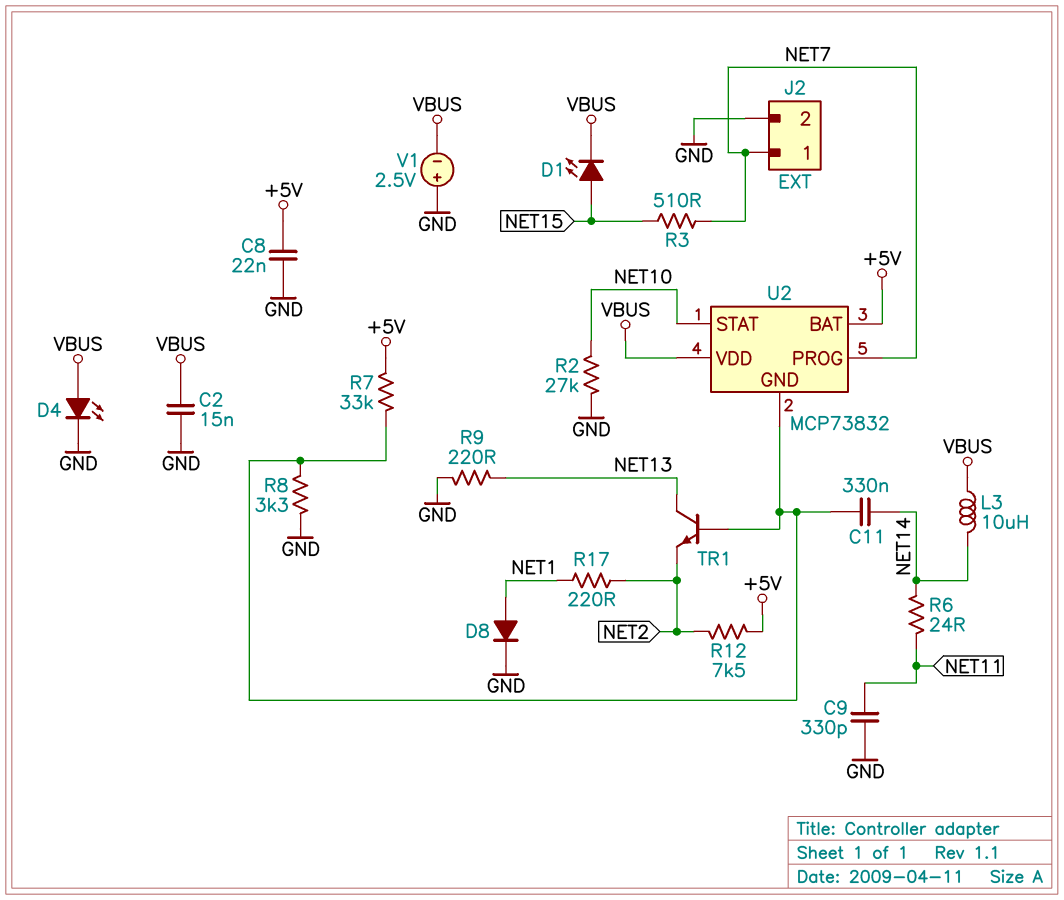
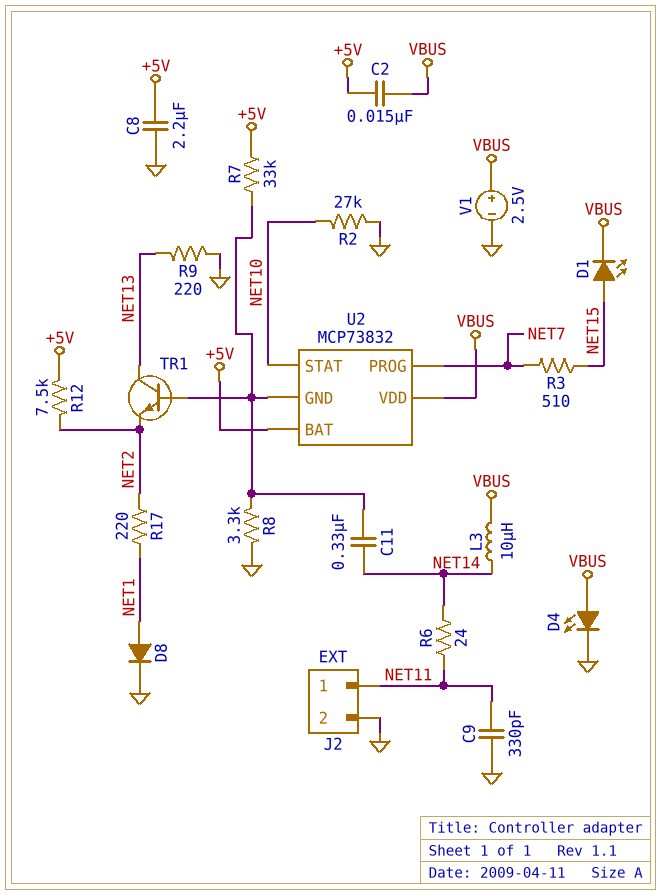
C2: 15nF (GND, VBUS) -> 15nF (+5V, VBUS)
C8: 22nF (+5V, GND) -> 2.2uF (+5V, GND)
J2 pin 1: NET7 -> NET11
V1: 2.5V (plus GND, minus VBUS) -> 2.5V (plus VBUS, minus GND)

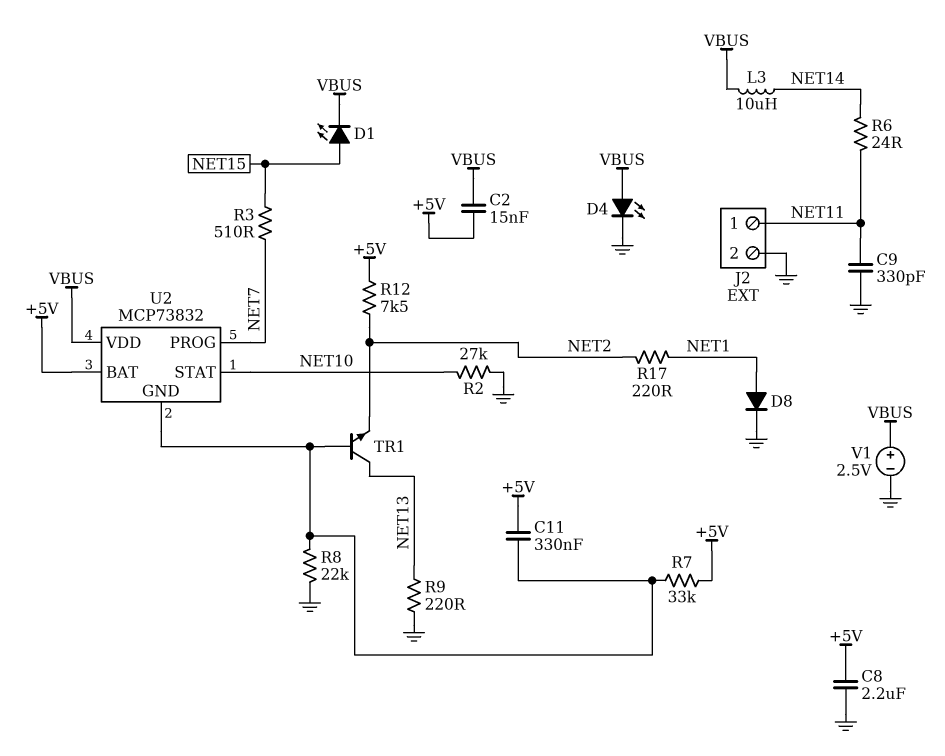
C11: 330nF (NET14, U2/GND) -> 330nF (+5V, U2/GND)
R8: 3.3k (GND, U2/GND) -> 22k (GND, U2/GND)

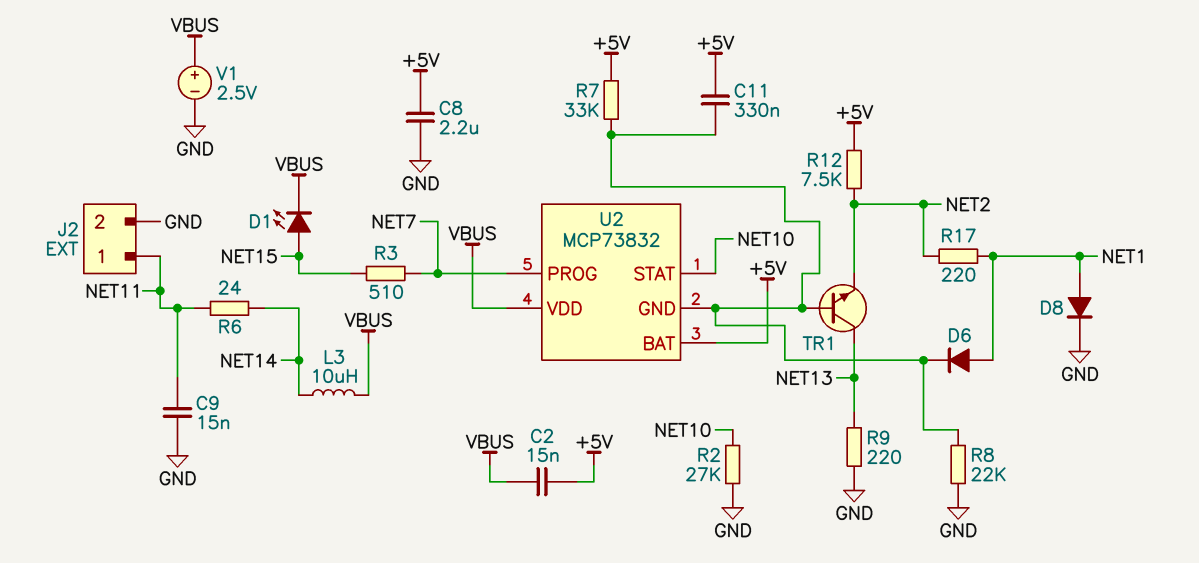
C9: 330pF (GND, NET11) -> 15nF (GND, NET11)
D4: LED (A VBUS, K GND) -> none
D6: none -> diode (A NET1, K U2/GND)

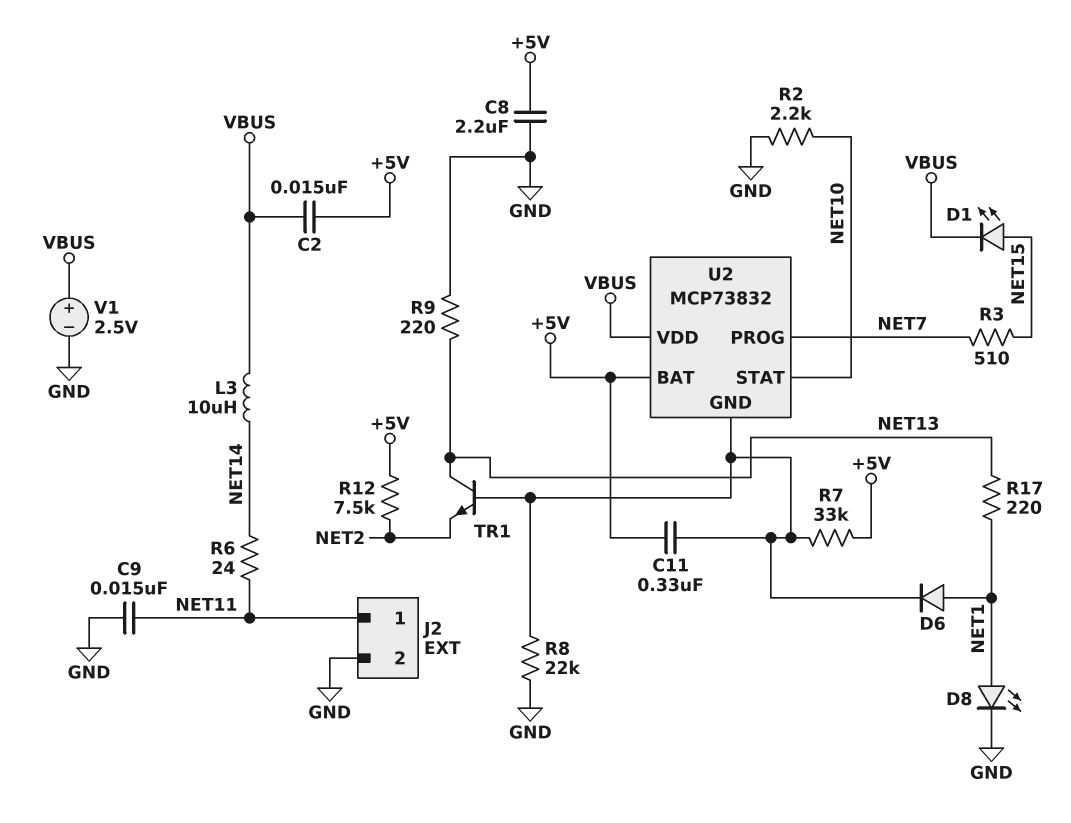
D8: diode (A NET1, K GND) -> LED (A NET1, K GND)
R2: 27k (GND, NET10) -> 2.2k (GND, NET10)
R17: 220 (NET1, NET2) -> 220 (NET1, NET13)

